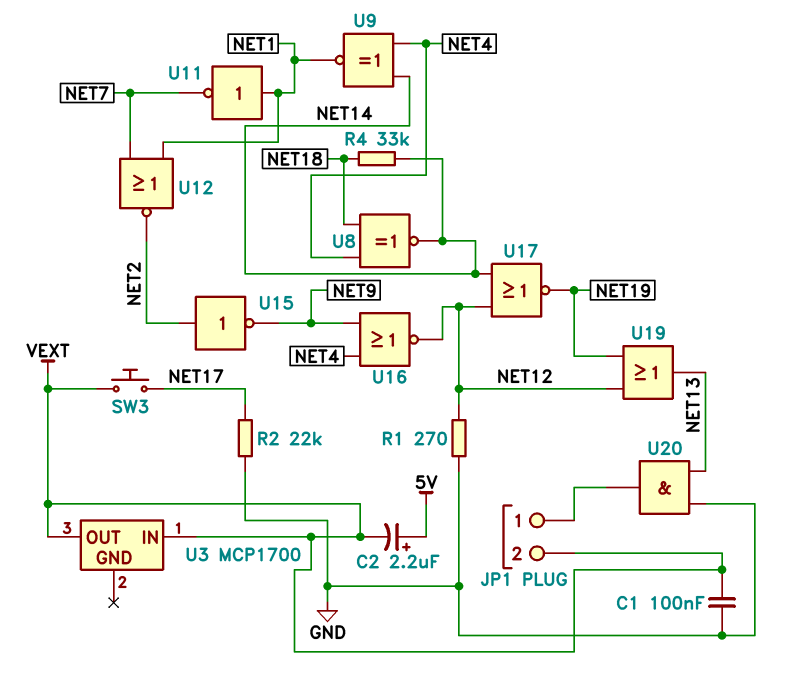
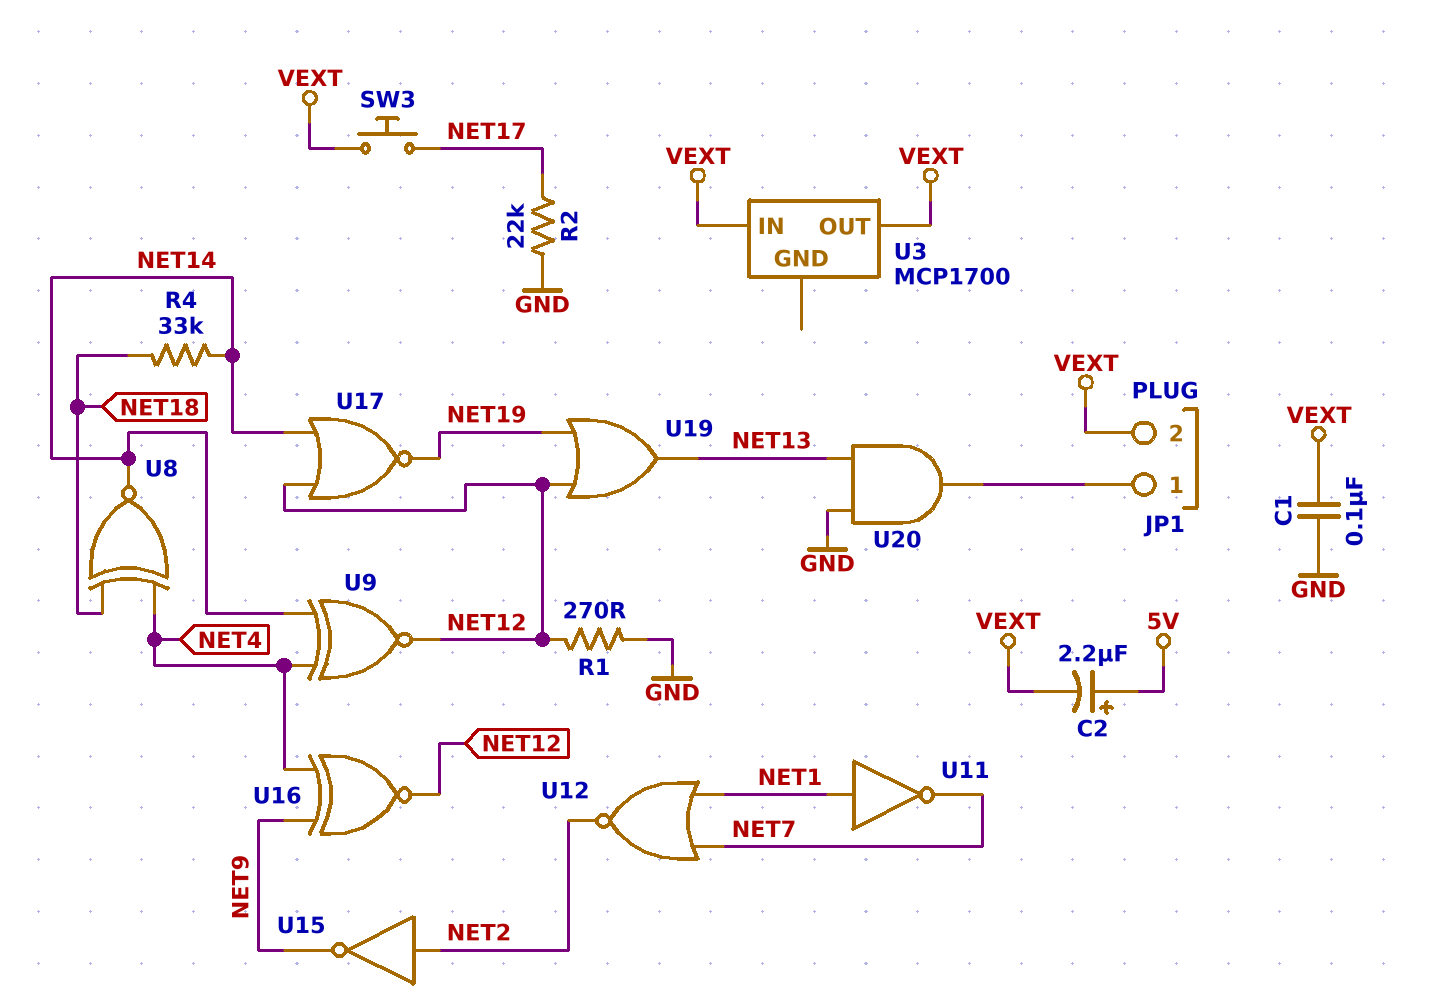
U9: XNOR (in NET4, in NET14, out NET1) -> XNOR (in NET4, in NET14, out NET12)
U16: NOR (in NET4, in NET9, out NET12) -> XNOR (in NET4, in NET9, out NET12)

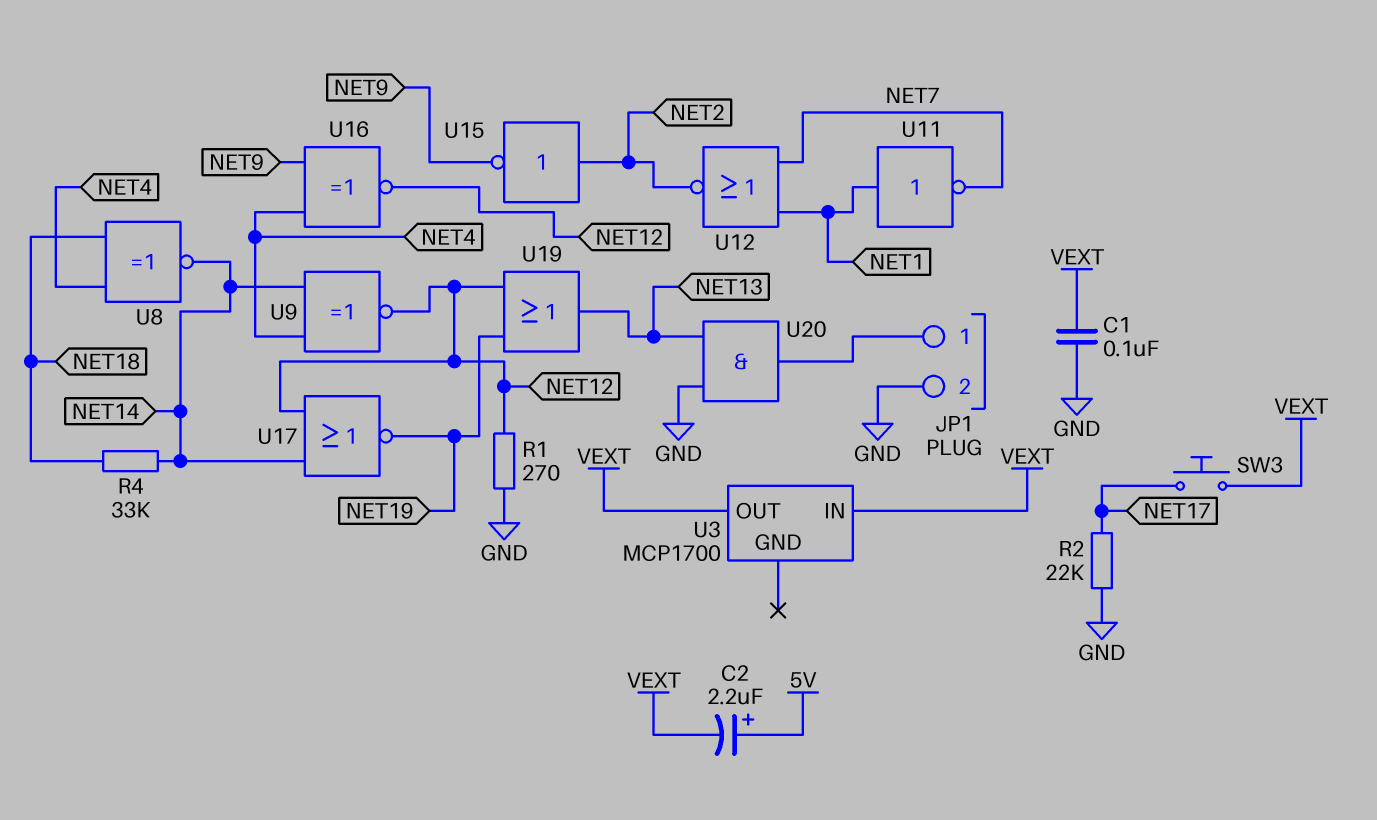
JP1 pin 2: VEXT -> GND

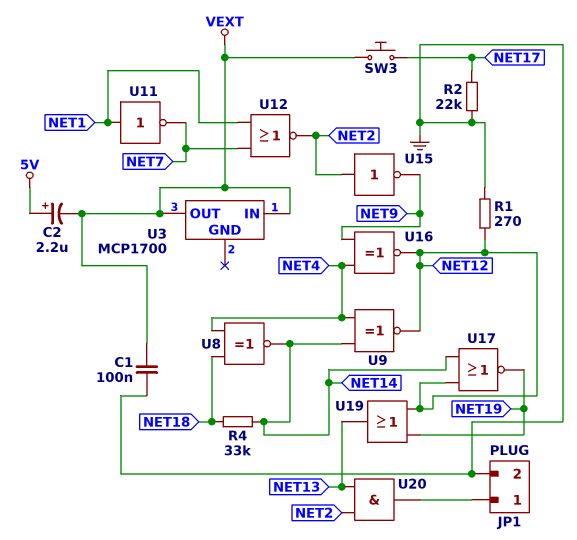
U20: AND (in GND, in NET13, out JP1/1) -> AND (in NET2, in NET13, out JP1/1)

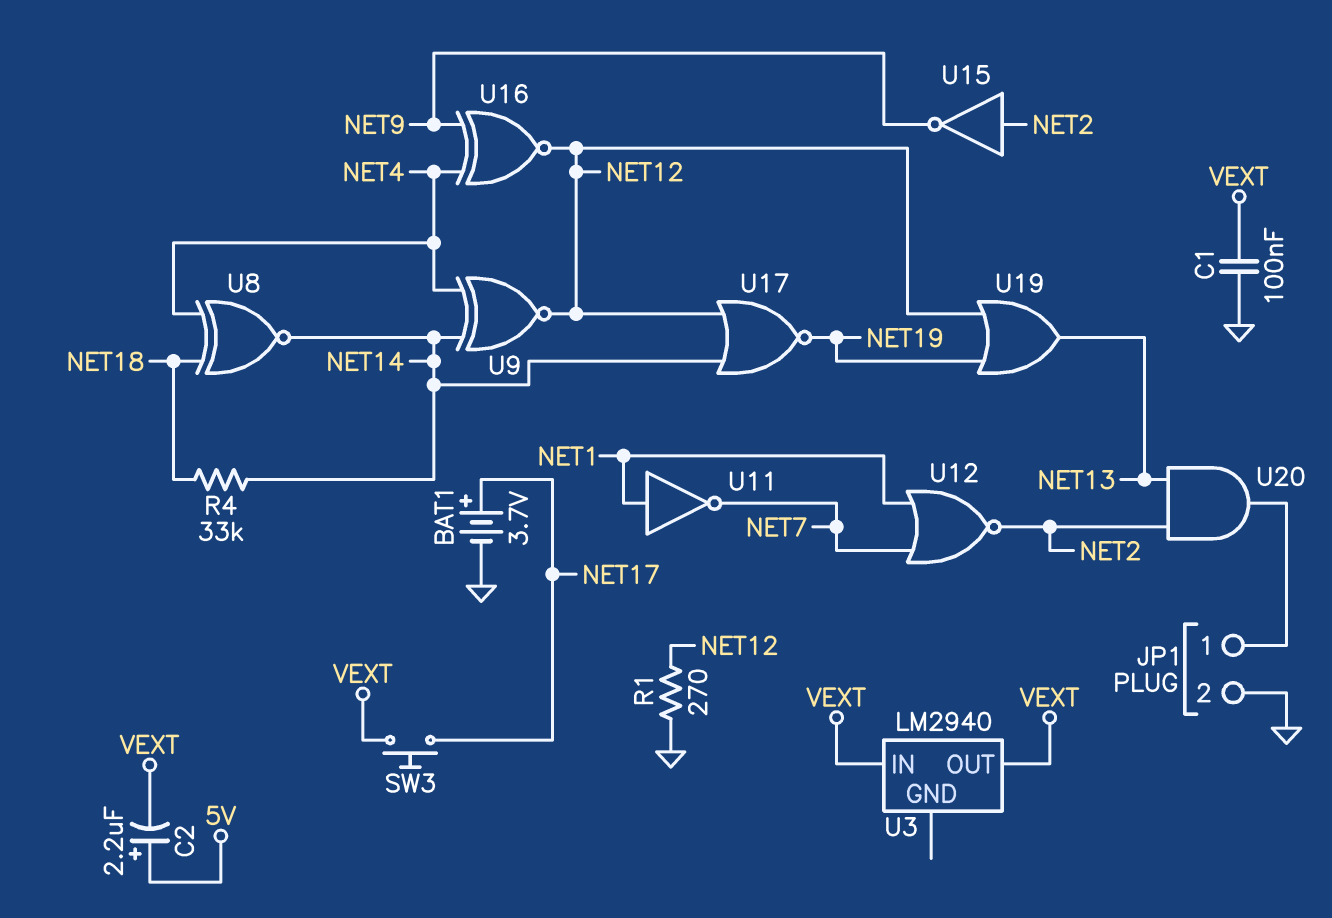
BAT1: none -> 3.7V (plus NET17, minus GND)
R2: 22k (GND, NET17) -> none
U3: MCP1700 -> LM2940

